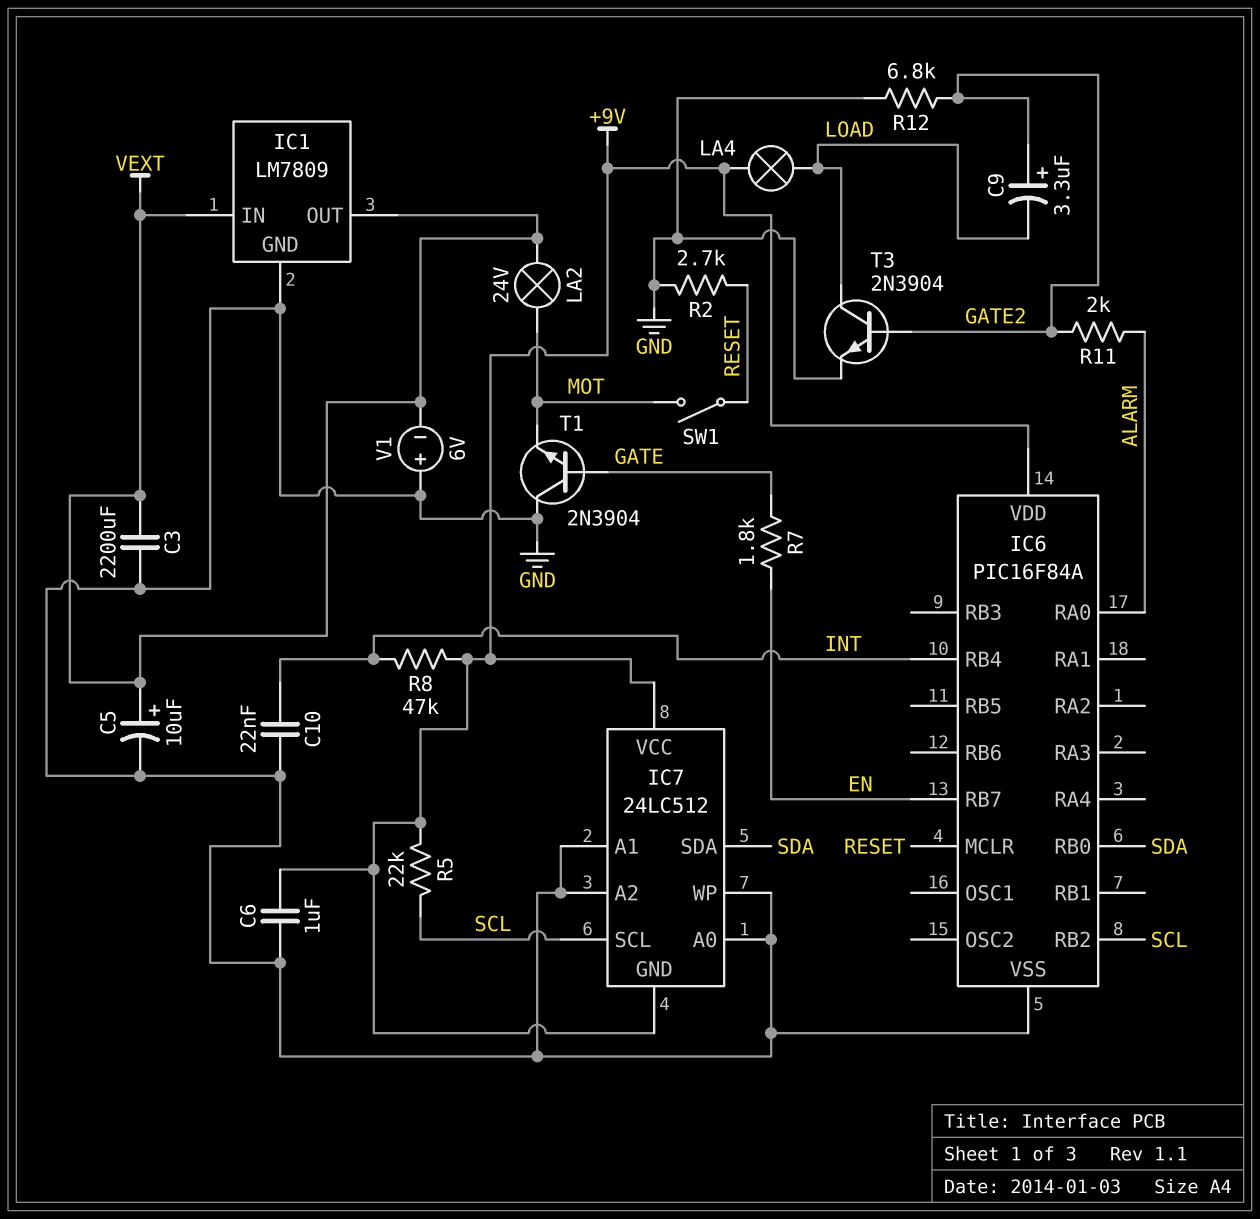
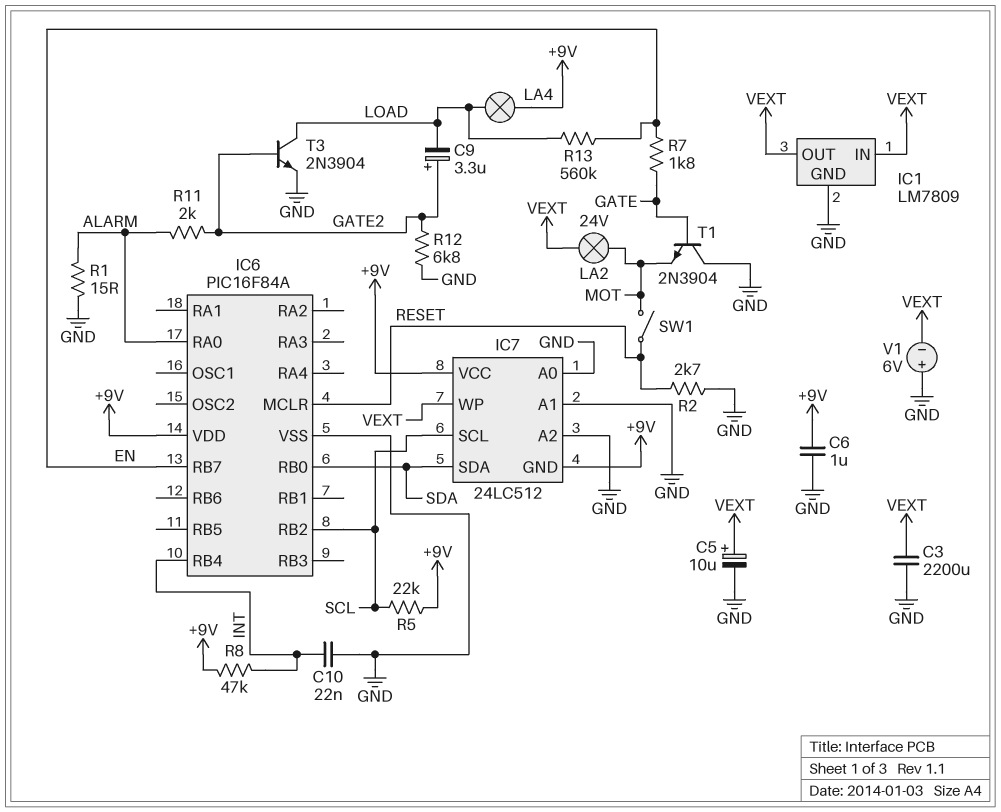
IC7 pin WP: GND -> VEXT
R1: none -> 15 (ALARM, GND)
R13: none -> 560k (EN, LOAD)

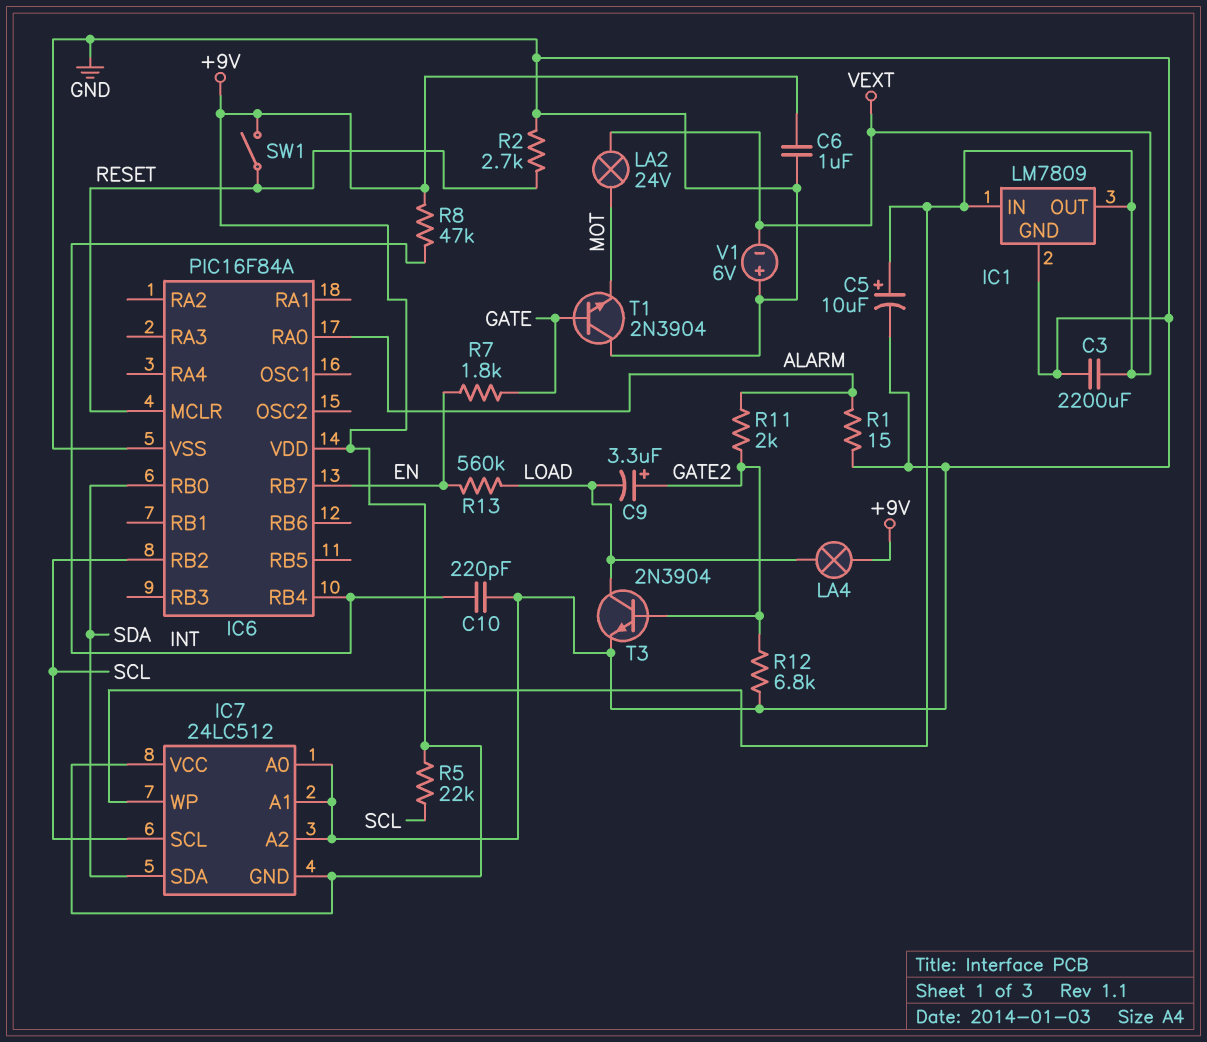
C10: 22nF (GND, INT) -> 220pF (GND, INT)
SW1: switch (MOT, RESET) -> switch (+9V, RESET)

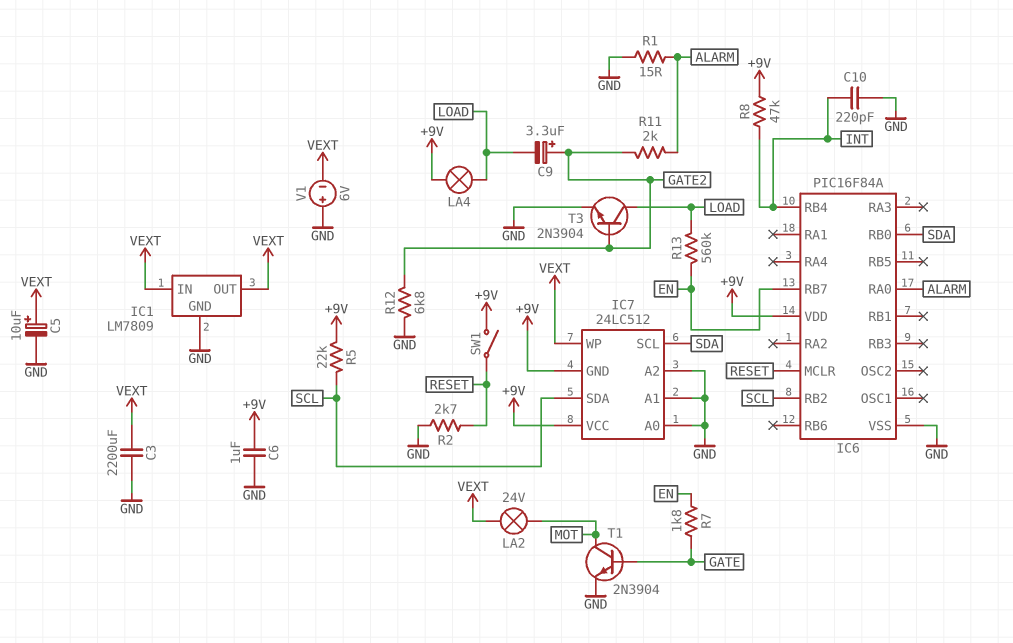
IC7 pin SCL: SCL -> SDA
IC7 pin SDA: SDA -> SCL
T1: NPN 2N3904 (B GATE, C GND, E MOT) -> NPN 2N3904 (B GATE, C MOT, E GND)

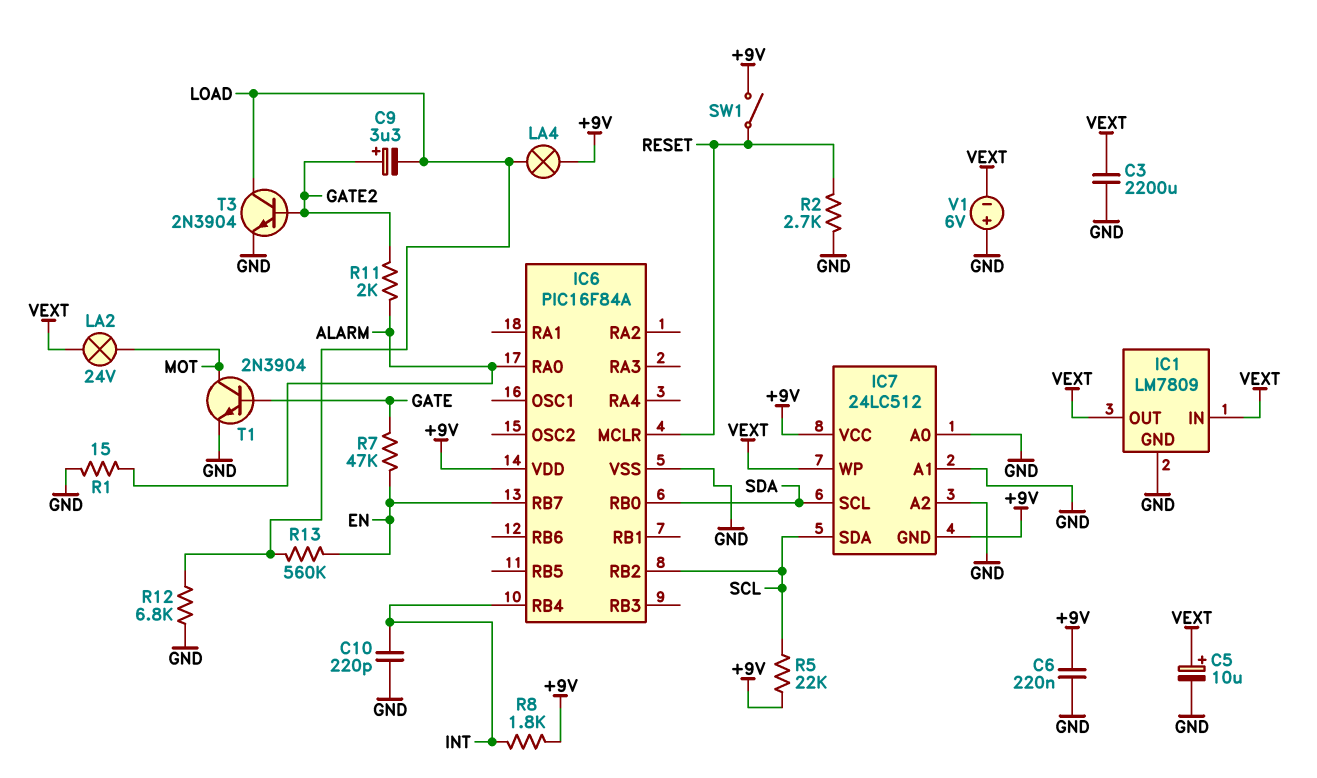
C6: 1uF (+9V, GND) -> 220nF (+9V, GND)
R7: 1.8k (EN, GATE) -> 47k (EN, GATE)
R8: 47k (+9V, INT) -> 1.8k (+9V, INT)
R12: 6.8k (GATE2, GND) -> 6.8k (GND, LOAD)

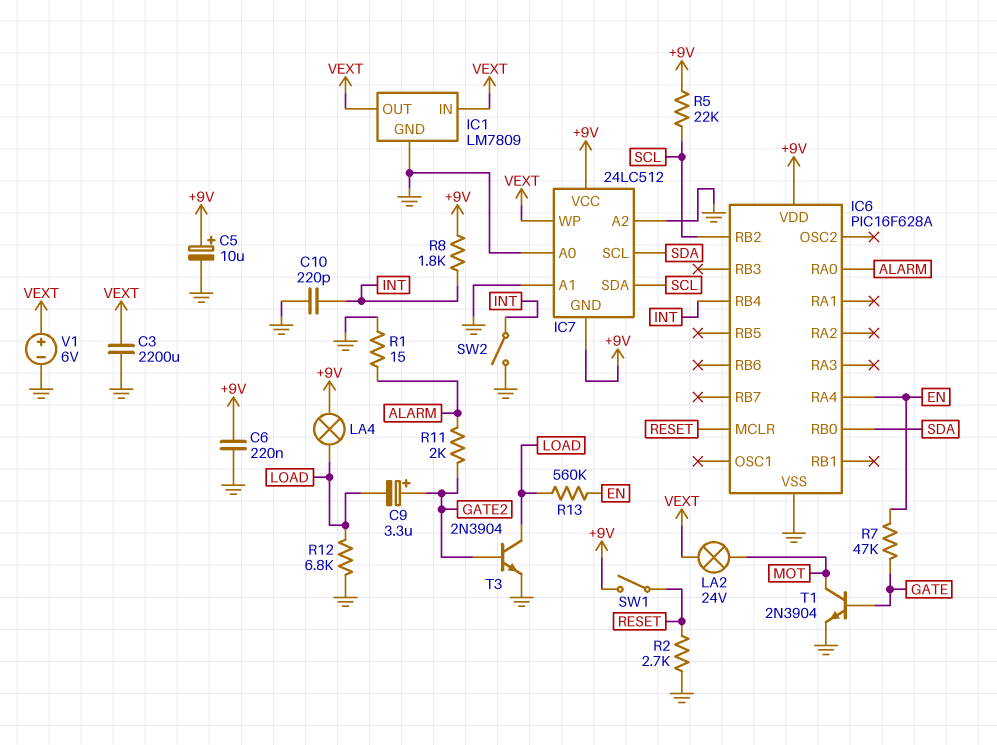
C5: 10uF (plus VEXT, minus GND) -> 10uF (plus +9V, minus GND)
IC6: PIC16F84A -> PIC16F628A
IC6 pin RA4: none -> EN
IC6 pin RB7: EN -> none
SW2: none -> switch (GND, INT)
V1: 6V (plus GND, minus VEXT) -> 6V (plus VEXT, minus GND)

